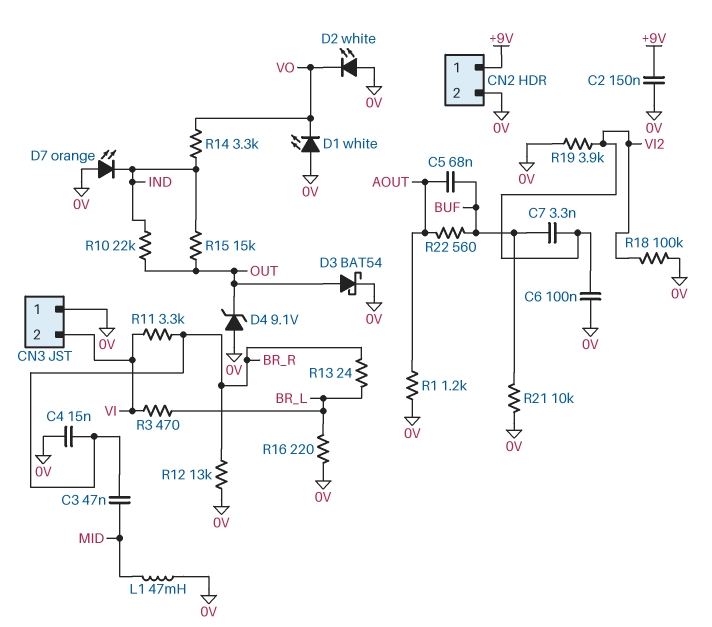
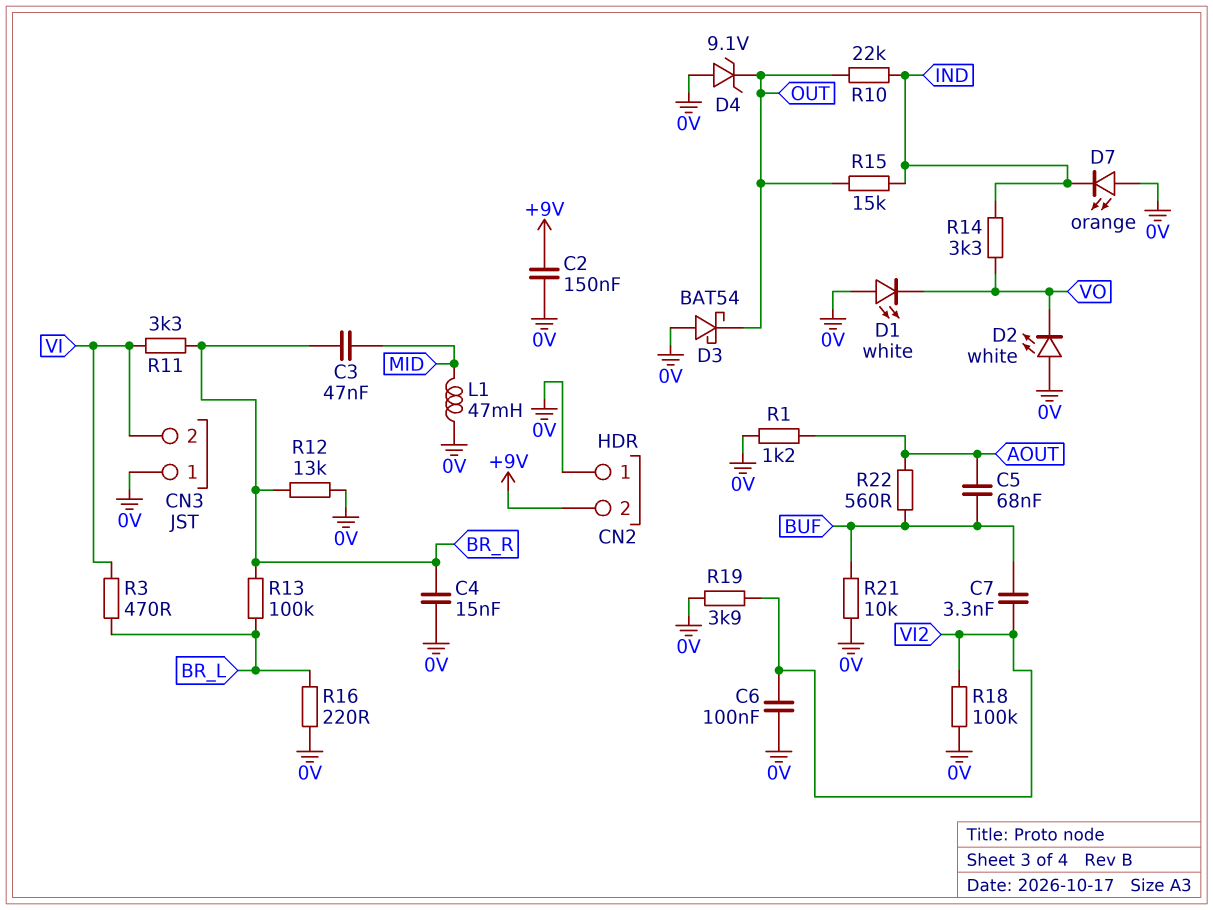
CN2 pin 1: +9V -> 0V
CN2 pin 2: 0V -> +9V
D3: schottky BAT54 (A OUT, K 0V) -> schottky BAT54 (A 0V, K OUT)
R13: 24 (BR_L, BR_R) -> 100k (BR_L, BR_R)

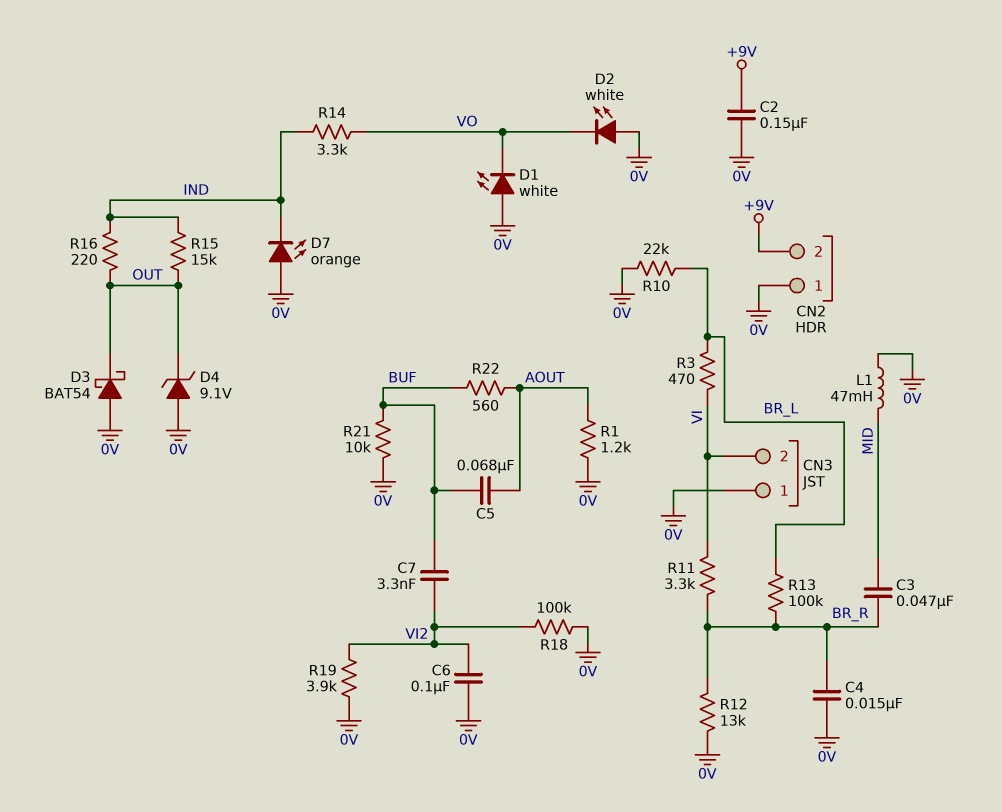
R10: 22k (IND, OUT) -> 22k (0V, BR_L)
R16: 220 (0V, BR_L) -> 220 (IND, OUT)

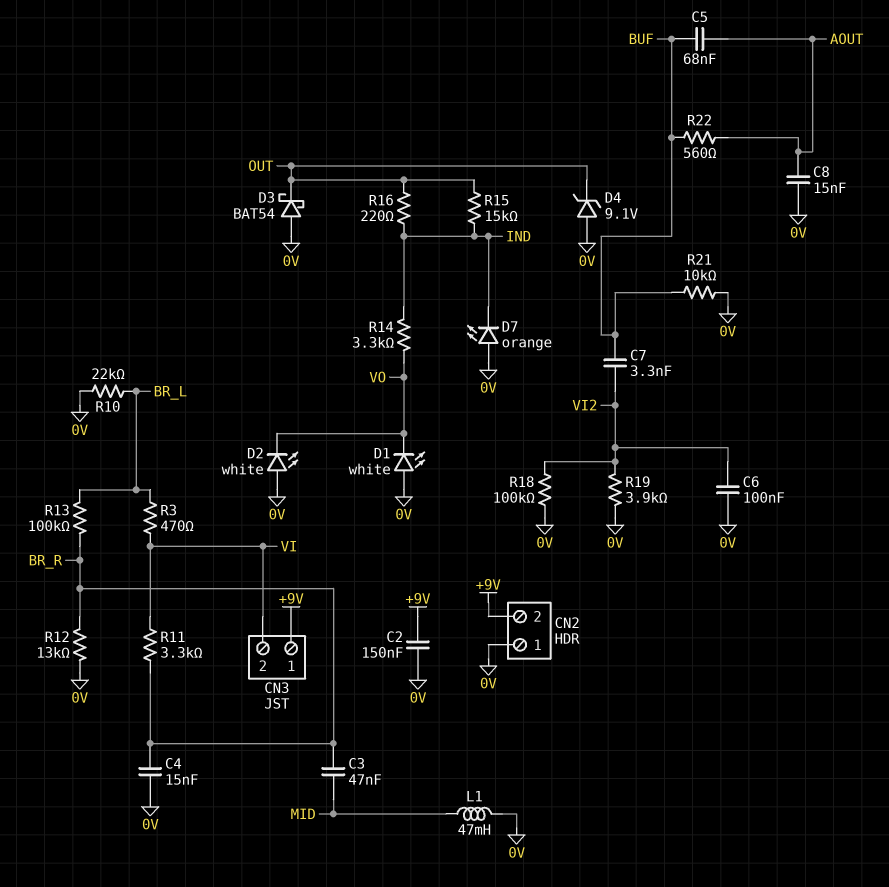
C8: none -> 15nF (0V, AOUT)
CN3 pin 1: 0V -> +9V
R1: 1.2k (0V, AOUT) -> none

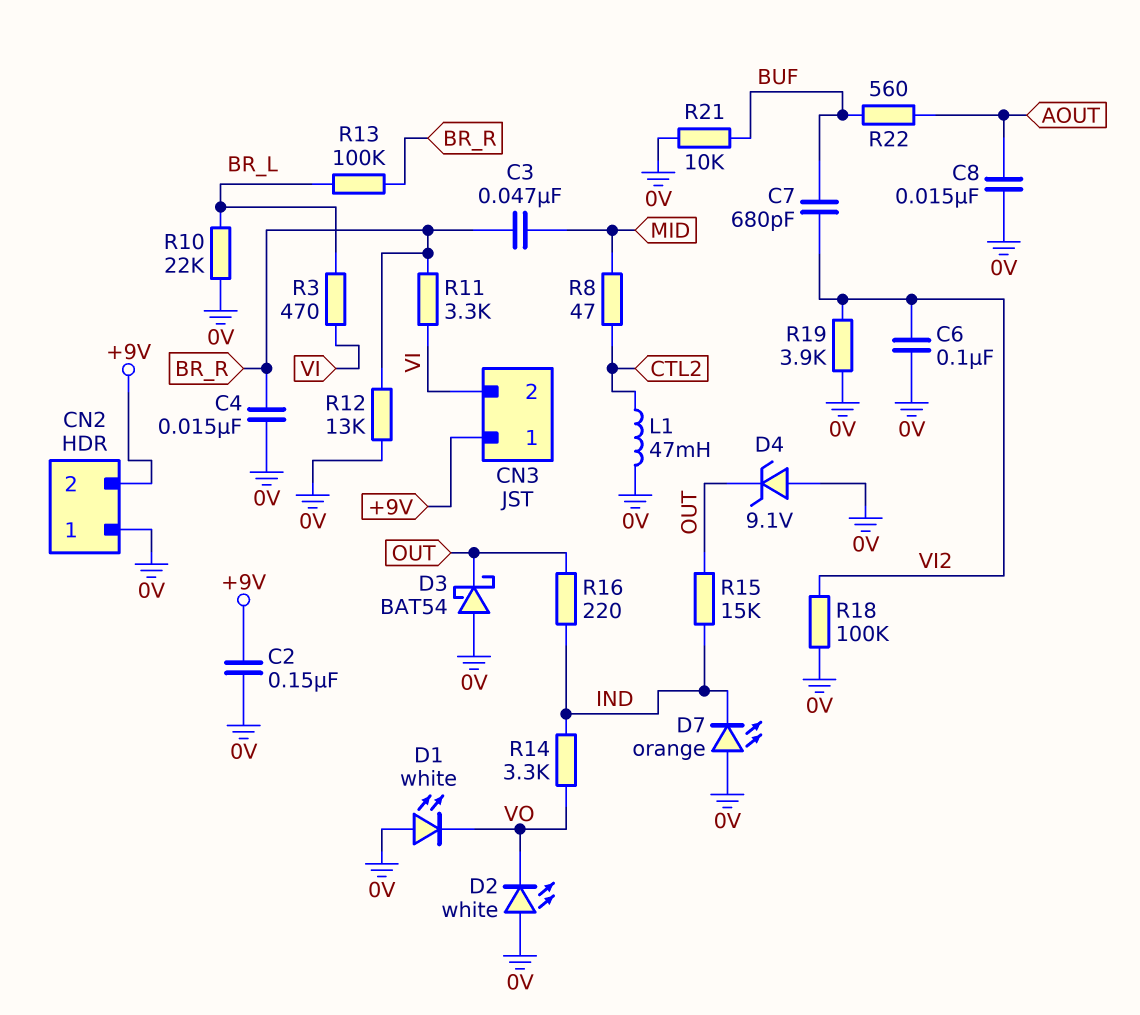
C5: 68nF (AOUT, BUF) -> none
C7: 3.3nF (BUF, VI2) -> 680pF (BUF, VI2)
L1: 47mH (0V, MID) -> 47mH (0V, CTL2)
R8: none -> 47 (CTL2, MID)

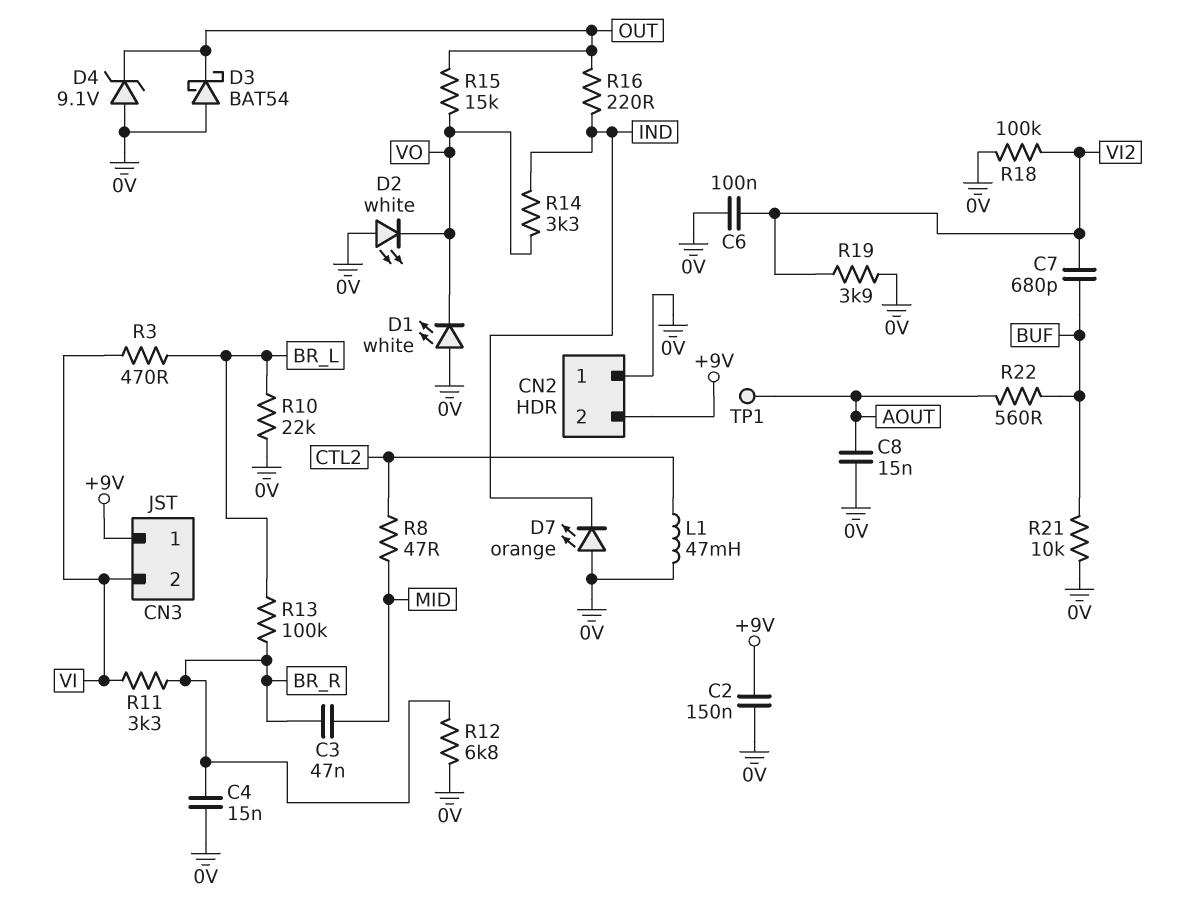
R12: 13k (0V, BR_R) -> 6.8k (0V, BR_R)
R15: 15k (IND, OUT) -> 15k (OUT, VO)
TP1: none -> test point (AOUT)

